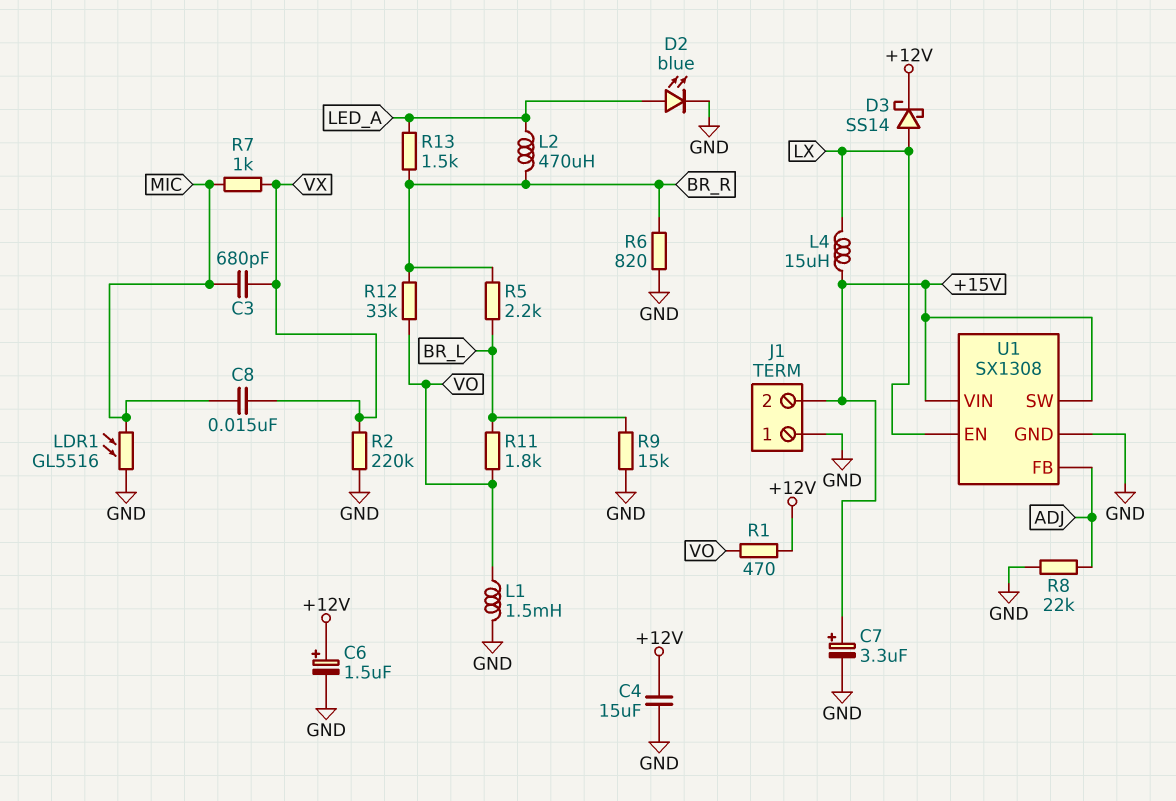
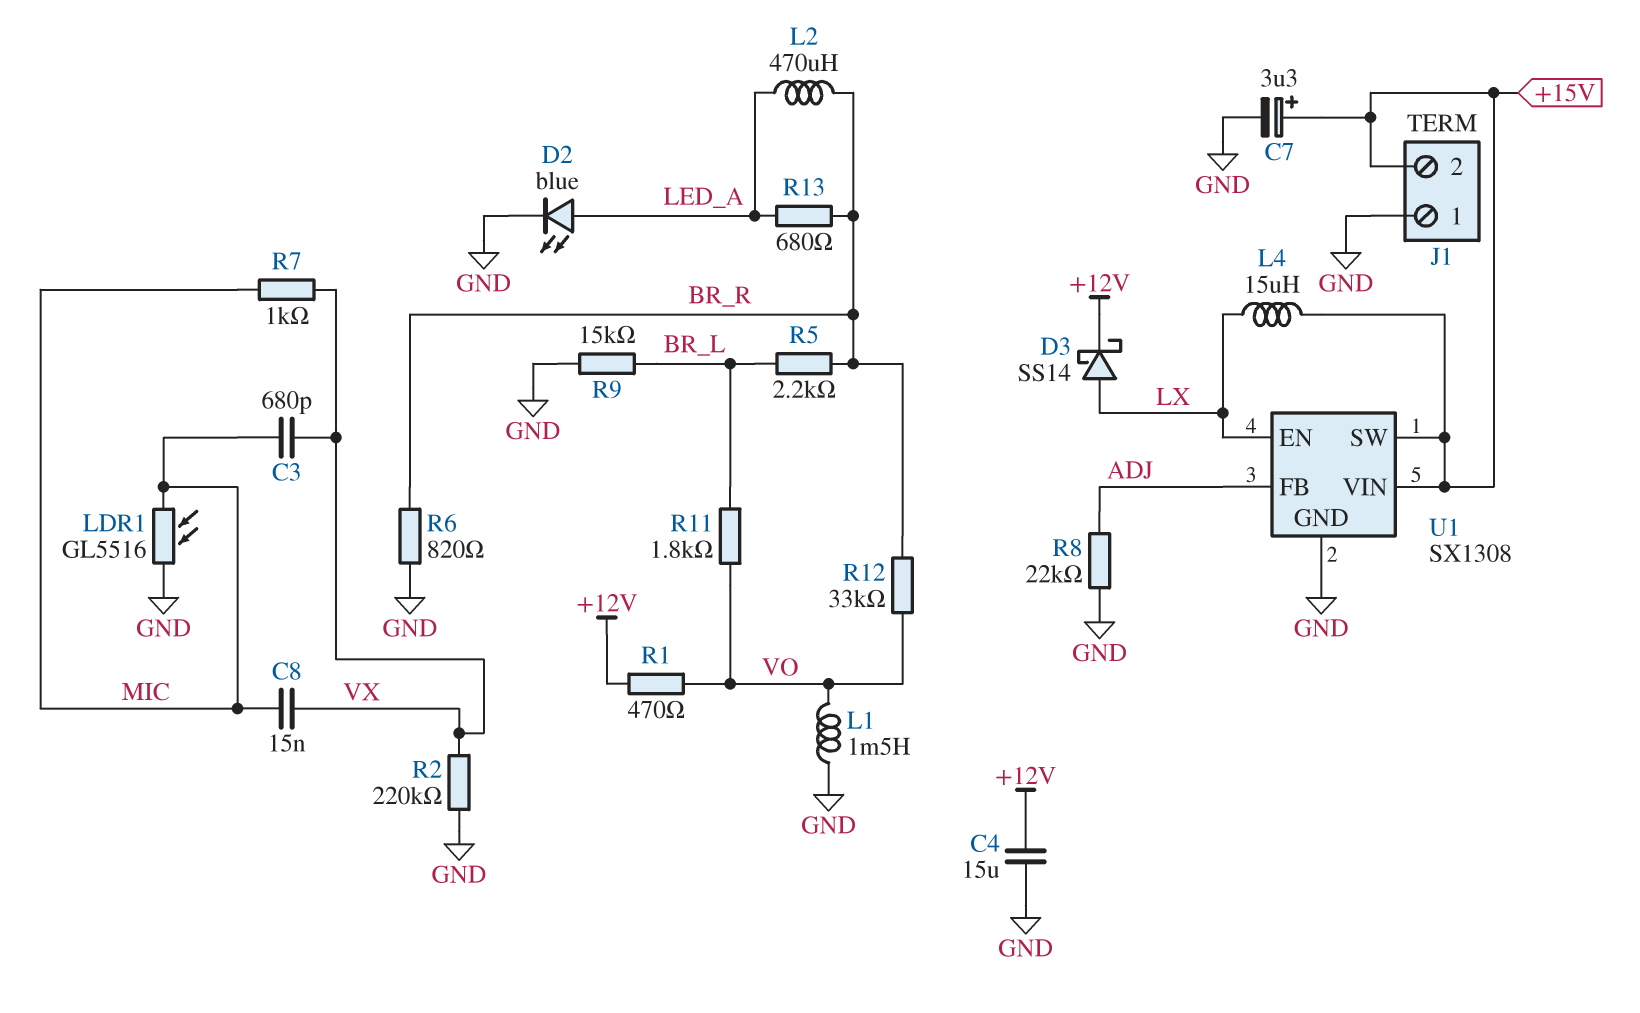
C6: 1.5uF (plus +12V, minus GND) -> none
R13: 1.5k (BR_R, LED_A) -> 680 (BR_R, LED_A)

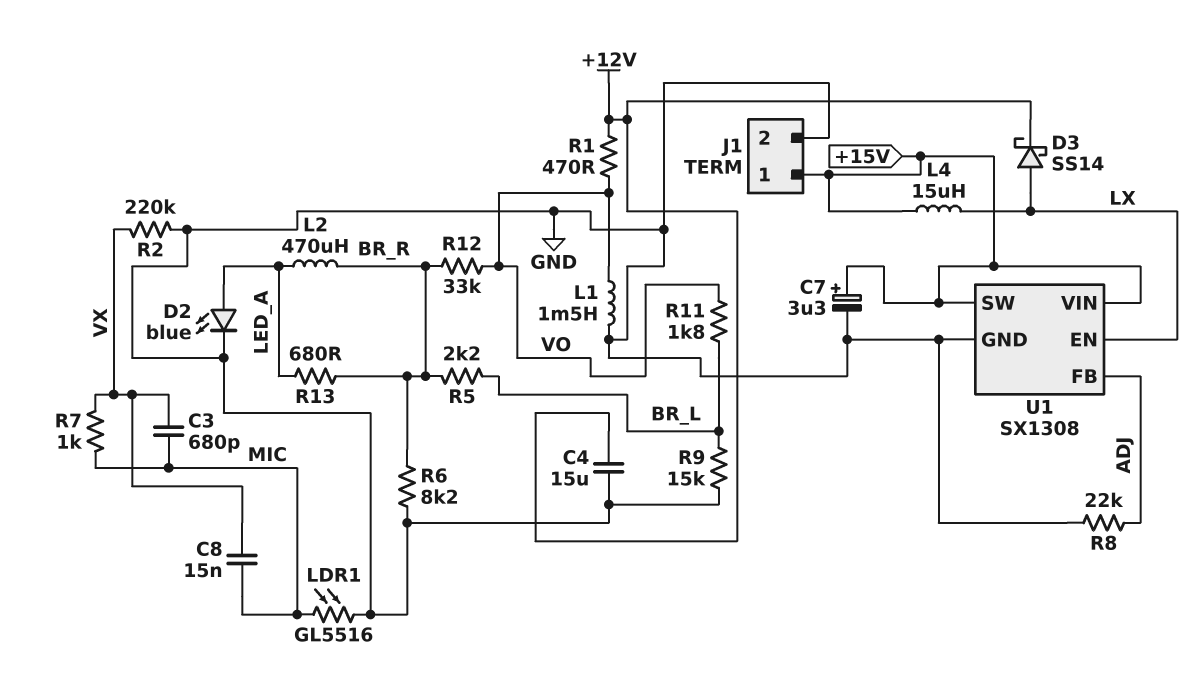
J1 pin 1: GND -> +15V
J1 pin 2: +15V -> GND
R6: 820 (BR_R, GND) -> 8.2k (BR_R, GND)

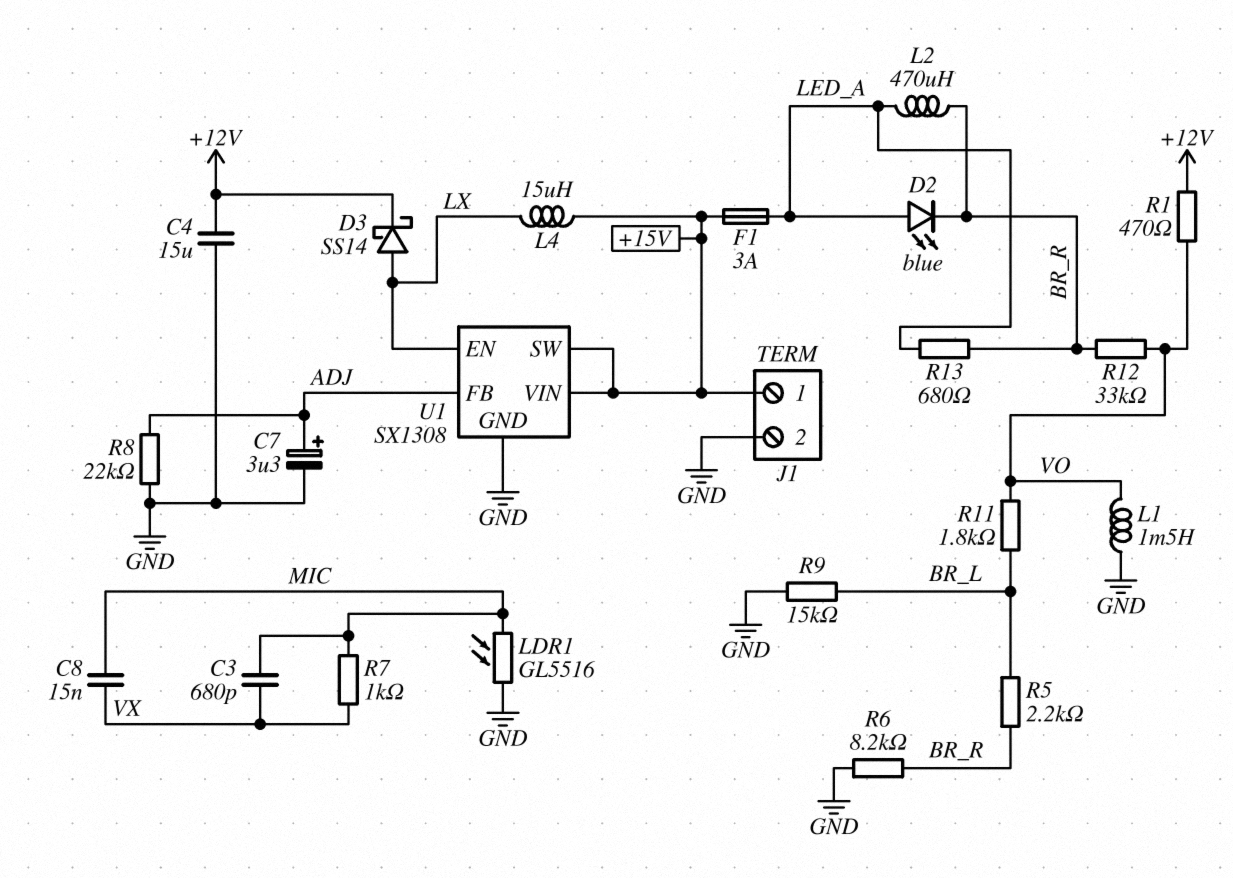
C7: 3.3uF (plus +15V, minus GND) -> 3.3uF (plus ADJ, minus GND)
D2: LED blue (A LED_A, K GND) -> LED blue (A LED_A, K BR_R)
F1: none -> 3A (+15V, LED_A)
R2: 220k (GND, VX) -> none

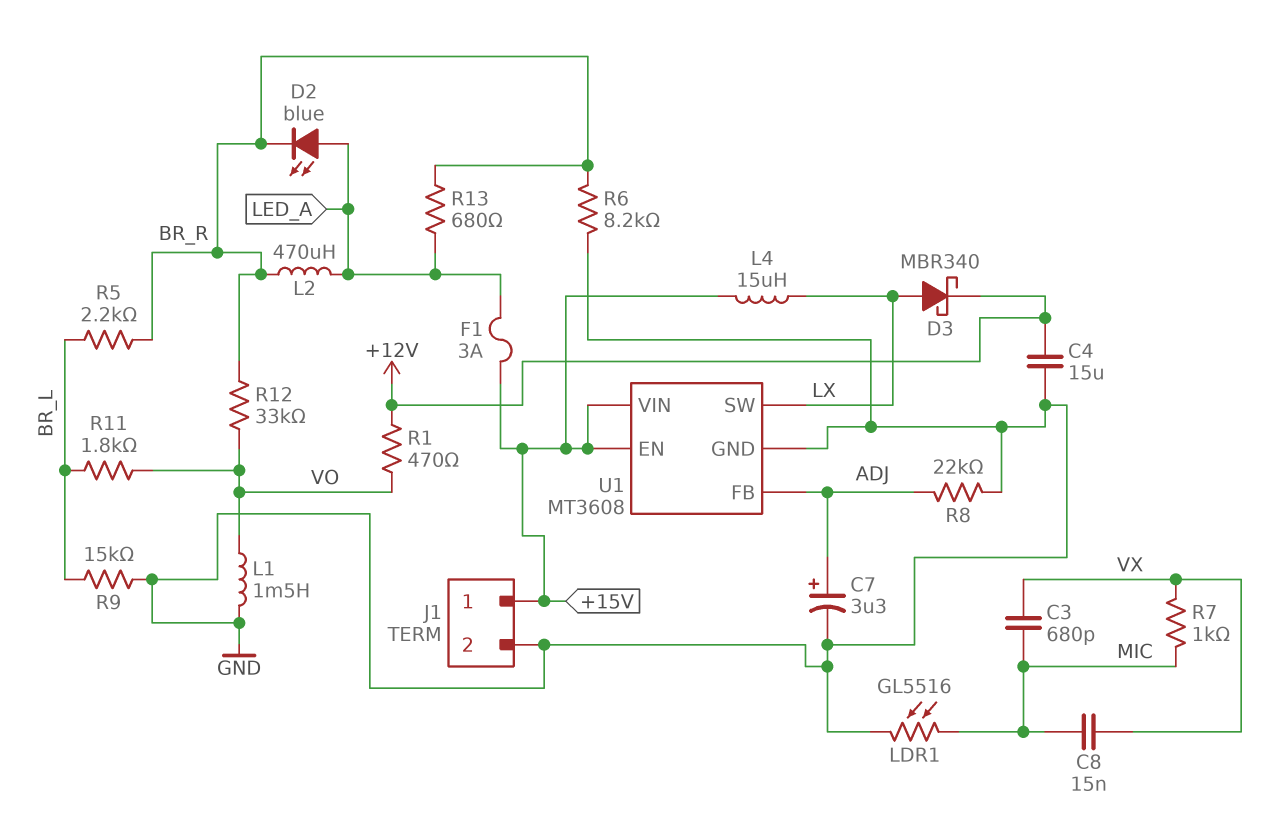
D3: schottky SS14 (A LX, K +12V) -> schottky MBR340 (A LX, K +12V)
U1: SX1308 -> MT3608
U1 pin EN: LX -> +15V
U1 pin SW: +15V -> LX

